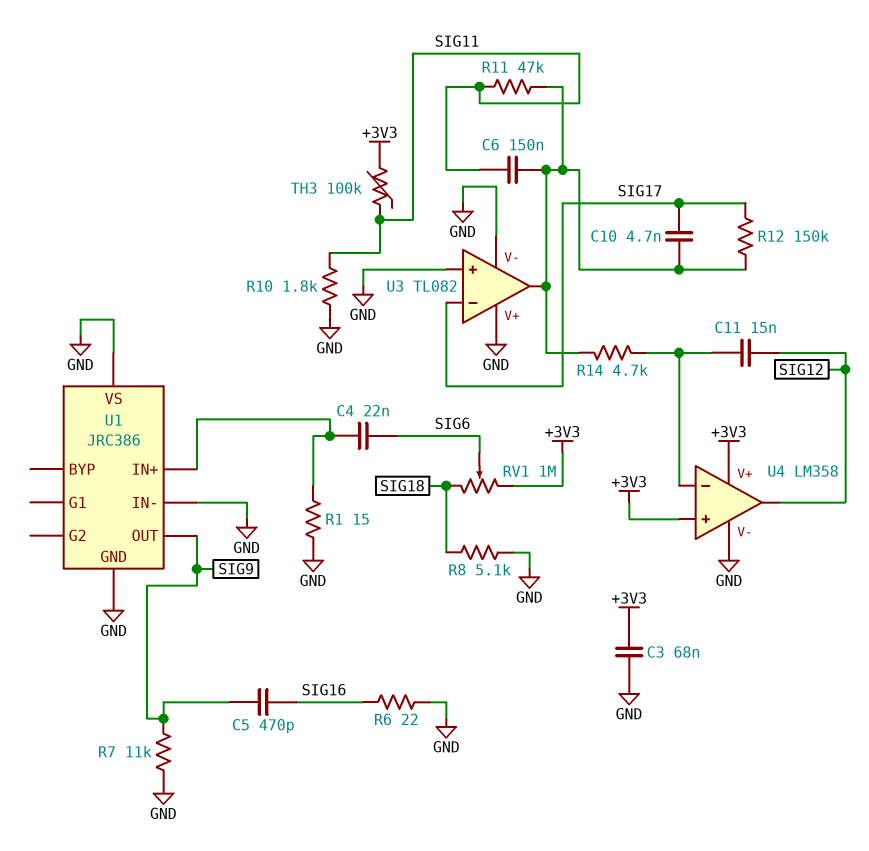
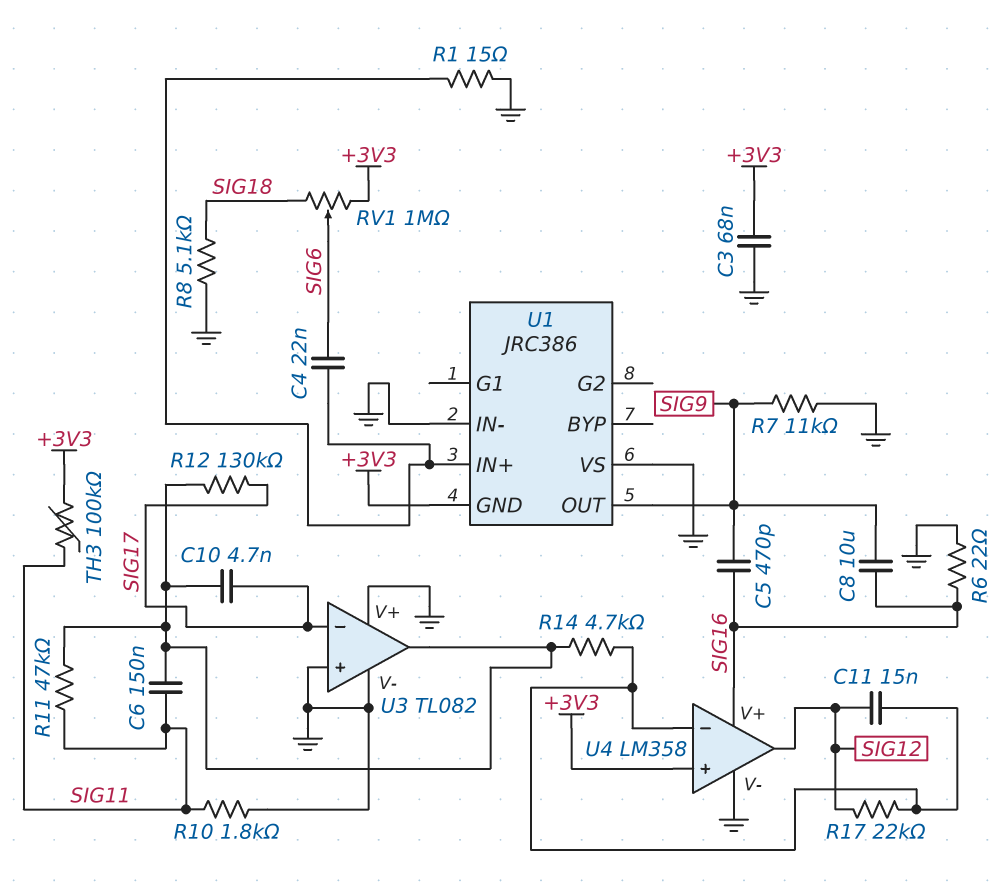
C8: none -> 10uF (SIG9, SIG16)
R12: 150k (SIG17, U3/out) -> 130k (SIG17, U3/out)
R17: none -> 22k (SIG12, U4/in-)
U1 pin GND: GND -> +3V3
U4 pin V+: +3V3 -> SIG16

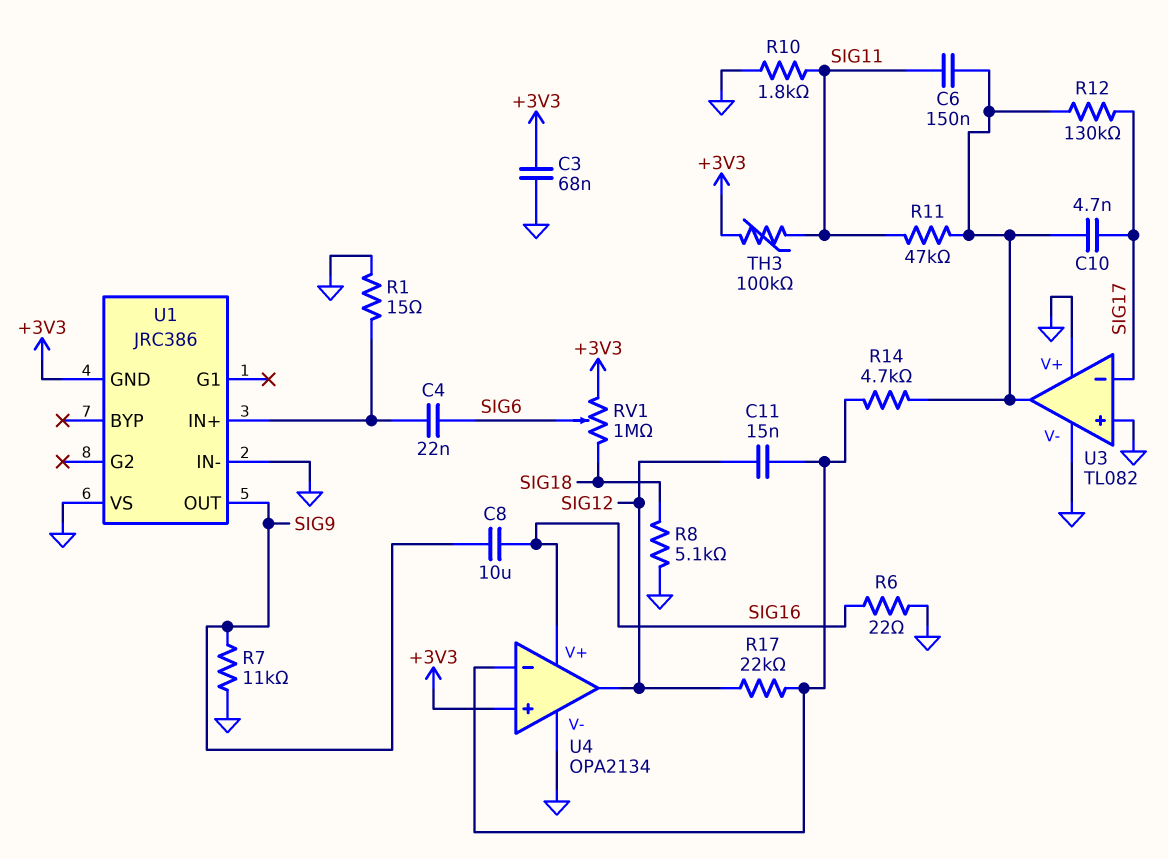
C5: 470pF (SIG9, SIG16) -> none
U4: LM358 -> OPA2134

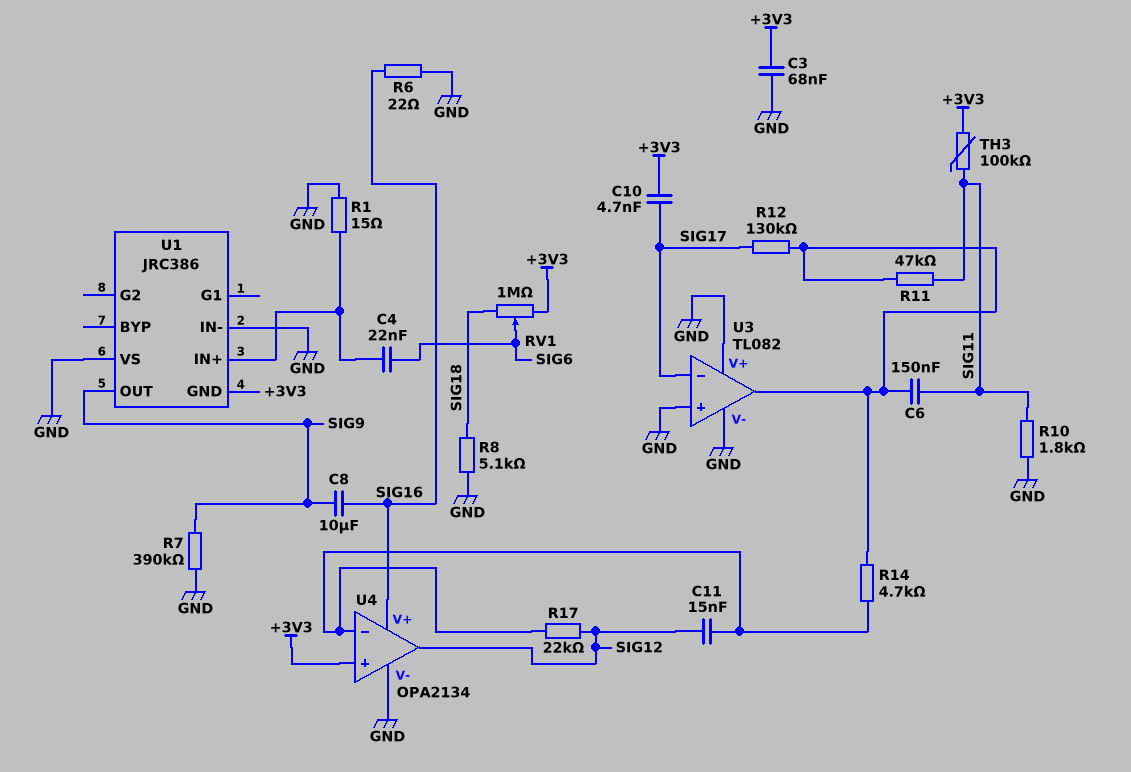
C10: 4.7nF (SIG17, U3/out) -> 4.7nF (+3V3, SIG17)
R7: 11k (GND, SIG9) -> 390k (GND, SIG9)

